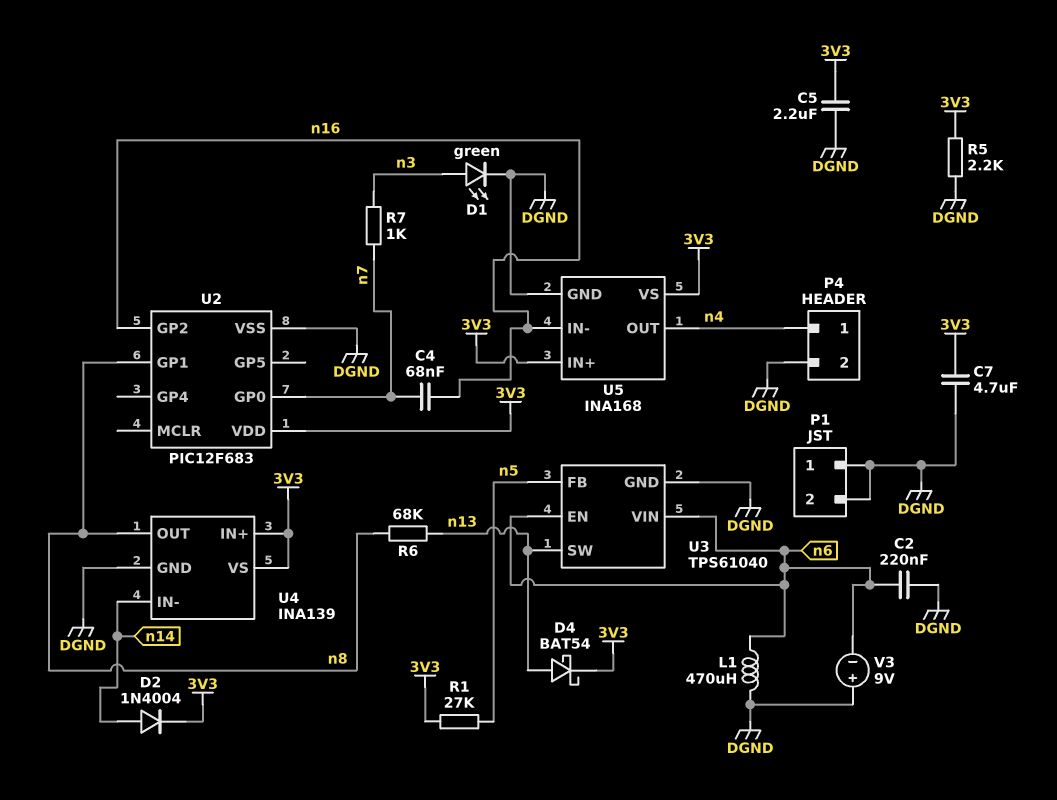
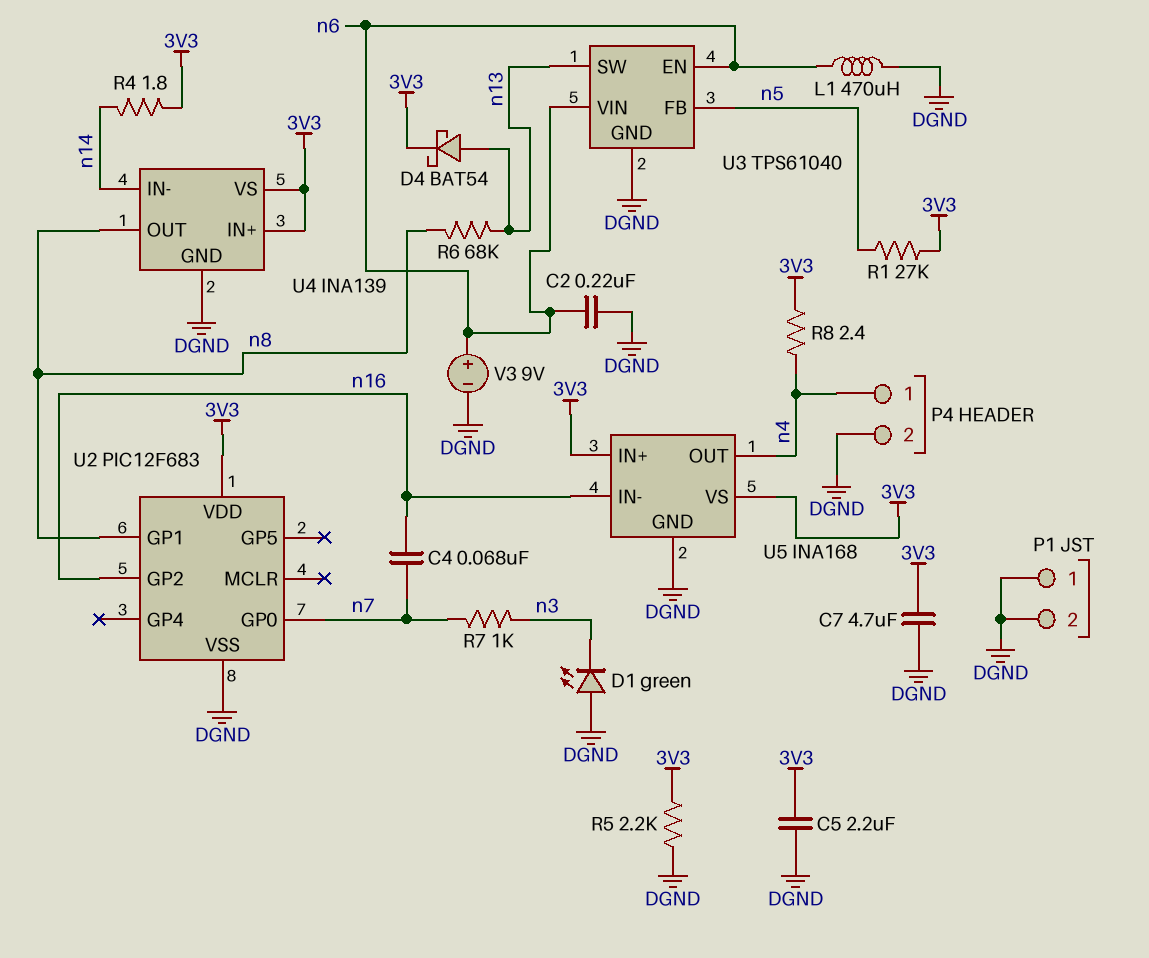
D1: LED green (A n3, K DGND) -> LED green (A DGND, K n3)
D2: diode 1N4004 (A n14, K 3V3) -> none
R4: none -> 1.8 (3V3, n14)
R8: none -> 2.4 (3V3, n4)
V3: 9V (plus DGND, minus n6) -> 9V (plus n6, minus DGND)

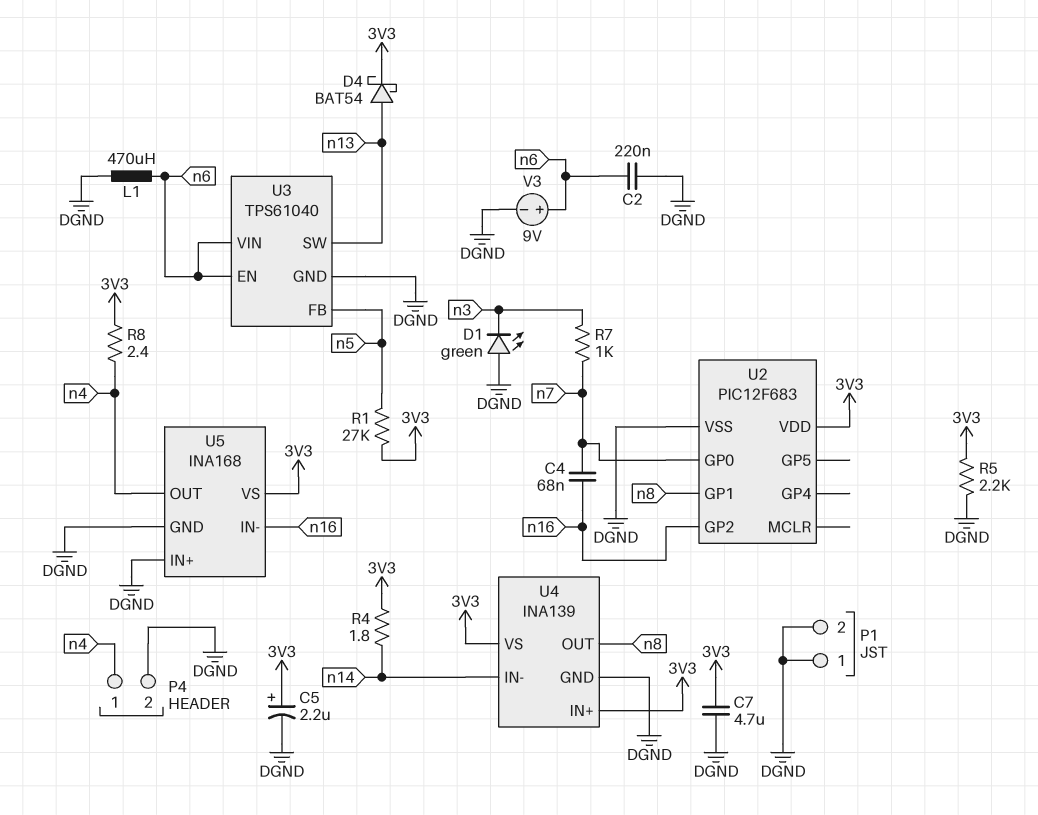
C5: 2.2uF (3V3, DGND) -> 2.2uF (plus 3V3, minus DGND)
R6: 68k (n8, n13) -> none
U5 pin IN+: 3V3 -> DGND

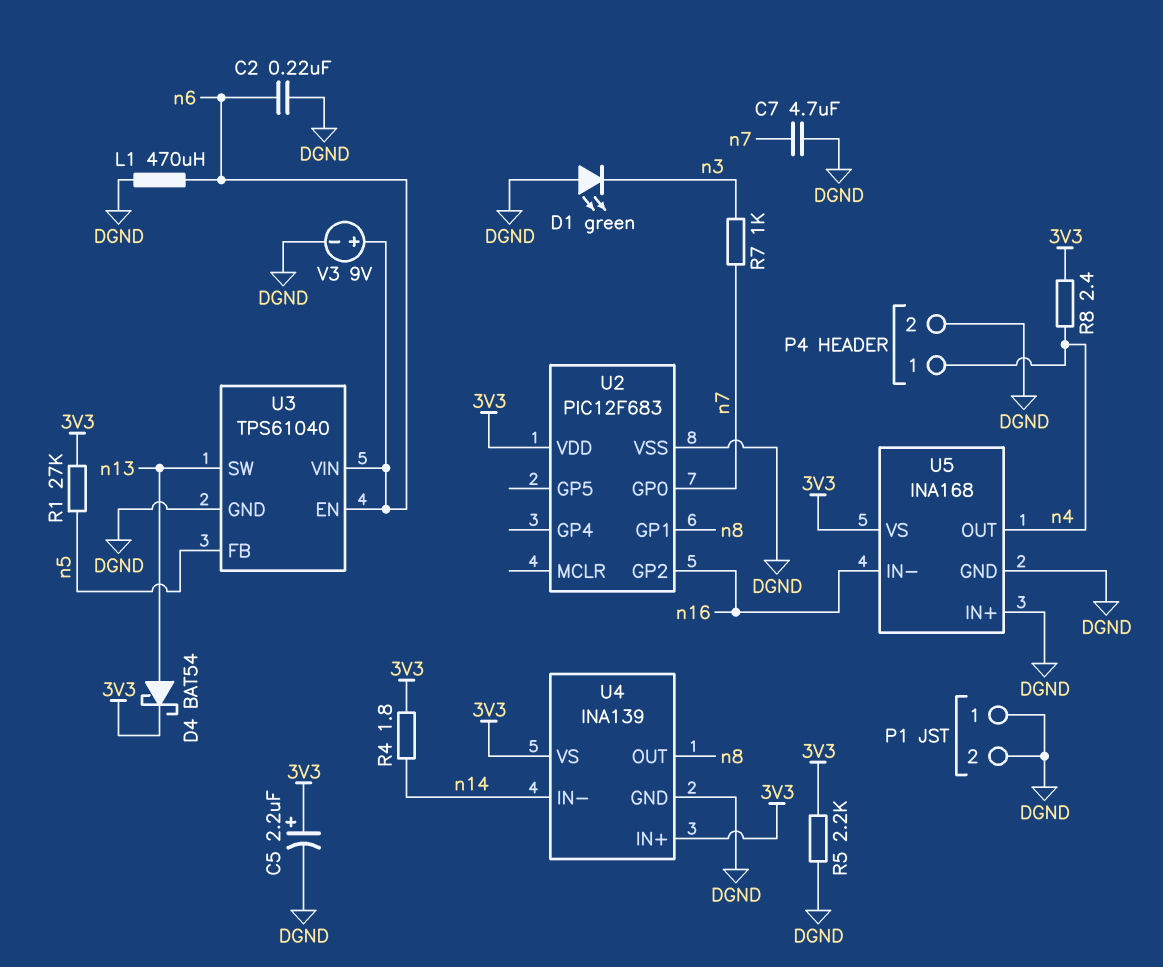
C4: 68nF (n7, n16) -> none
C7: 4.7uF (3V3, DGND) -> 4.7uF (DGND, n7)

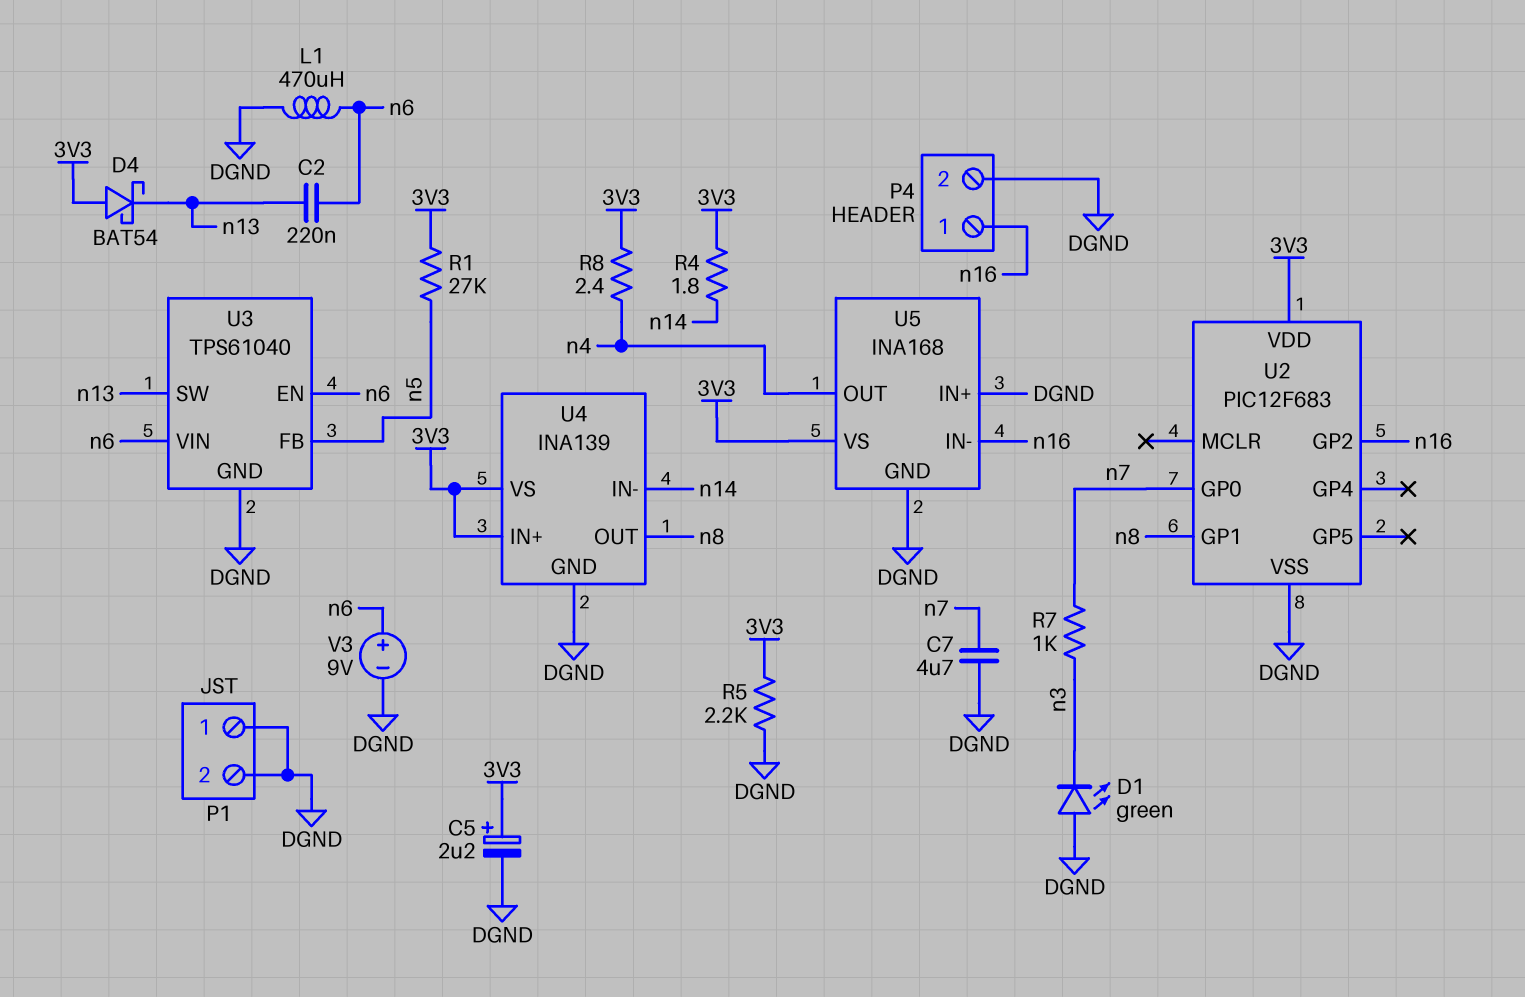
C2: 220nF (DGND, n6) -> 220nF (n6, n13)
D4: schottky BAT54 (A n13, K 3V3) -> schottky BAT54 (A 3V3, K n13)
P4 pin 1: n4 -> n16

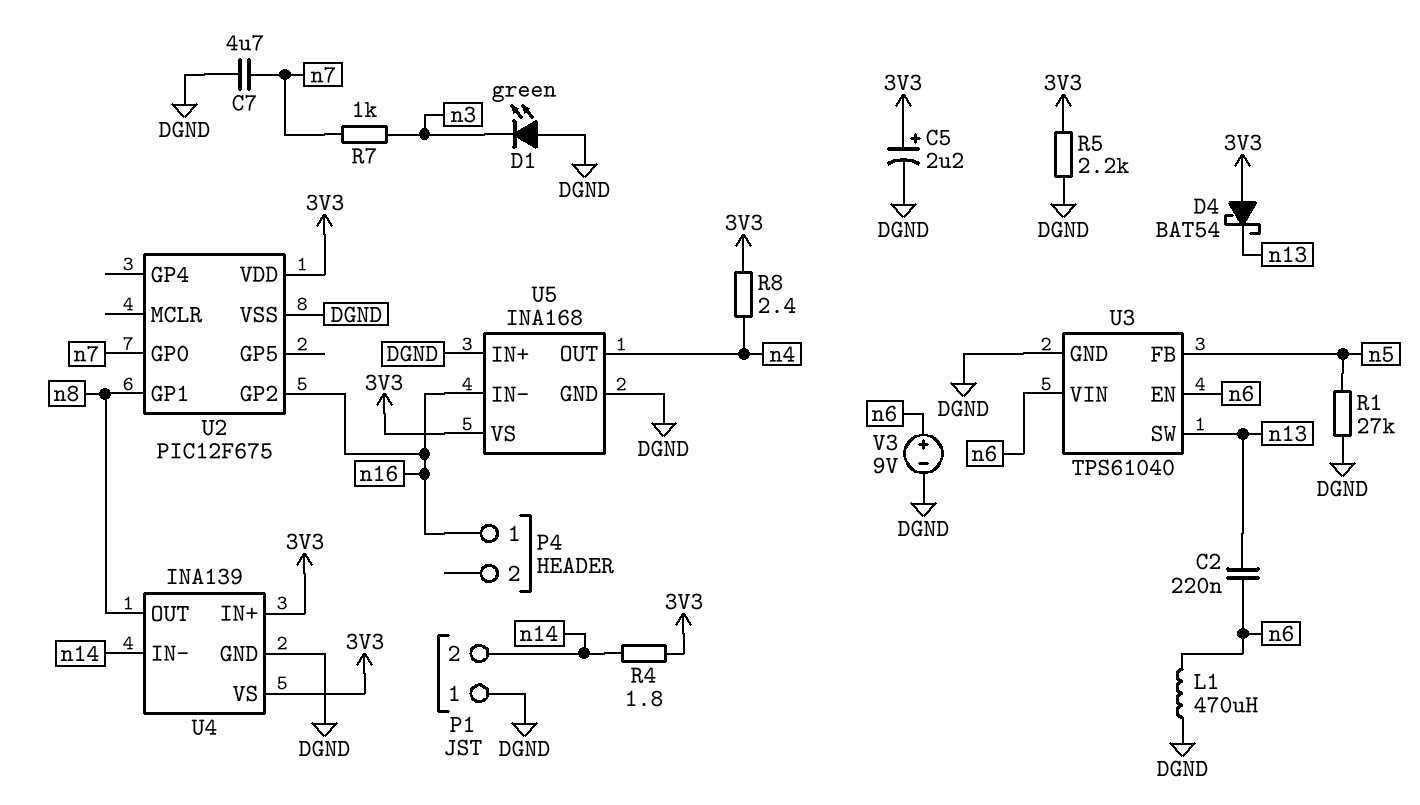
P1 pin 2: DGND -> n14
P4 pin 2: DGND -> none
R1: 27k (3V3, n5) -> 27k (DGND, n5)
U2: PIC12F683 -> PIC12F675

